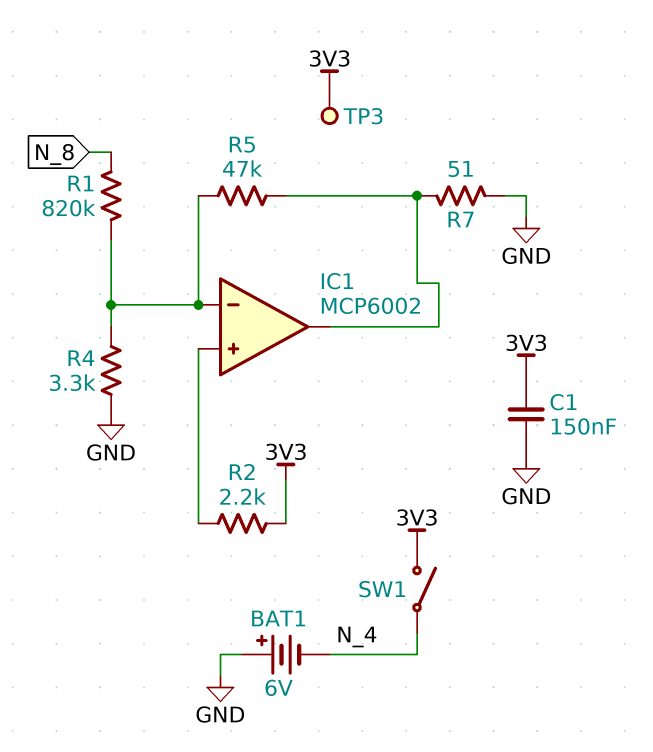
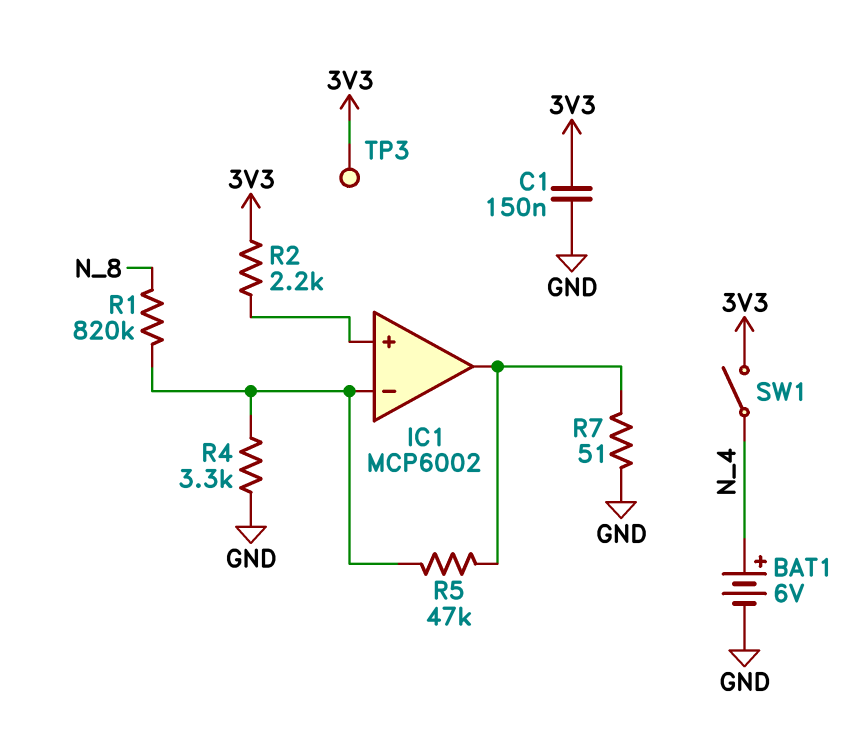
BAT1: 6V (plus GND, minus N_4) -> 6V (plus N_4, minus GND)

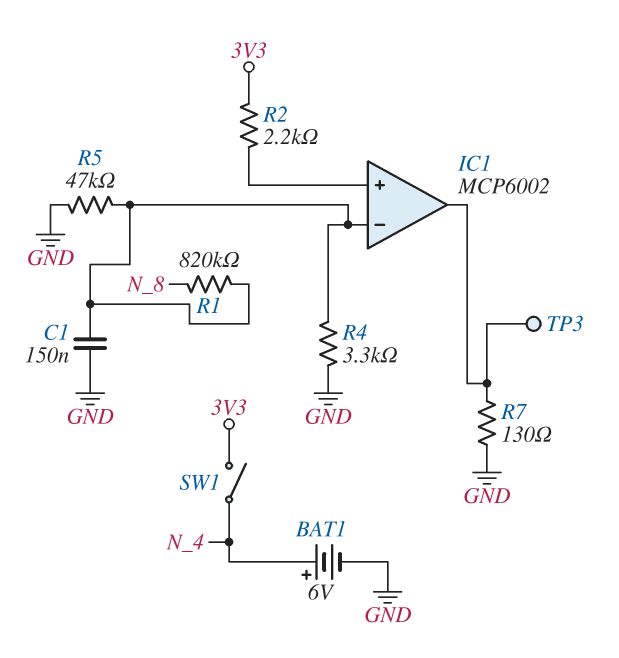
C1: 150nF (3V3, GND) -> 150nF (GND, IC1/in-)
R5: 47k (IC1/in-, IC1/out) -> 47k (GND, IC1/in-)
R7: 51 (GND, IC1/out) -> 130 (GND, IC1/out)
TP3: test point (3V3) -> test point (IC1/out)

